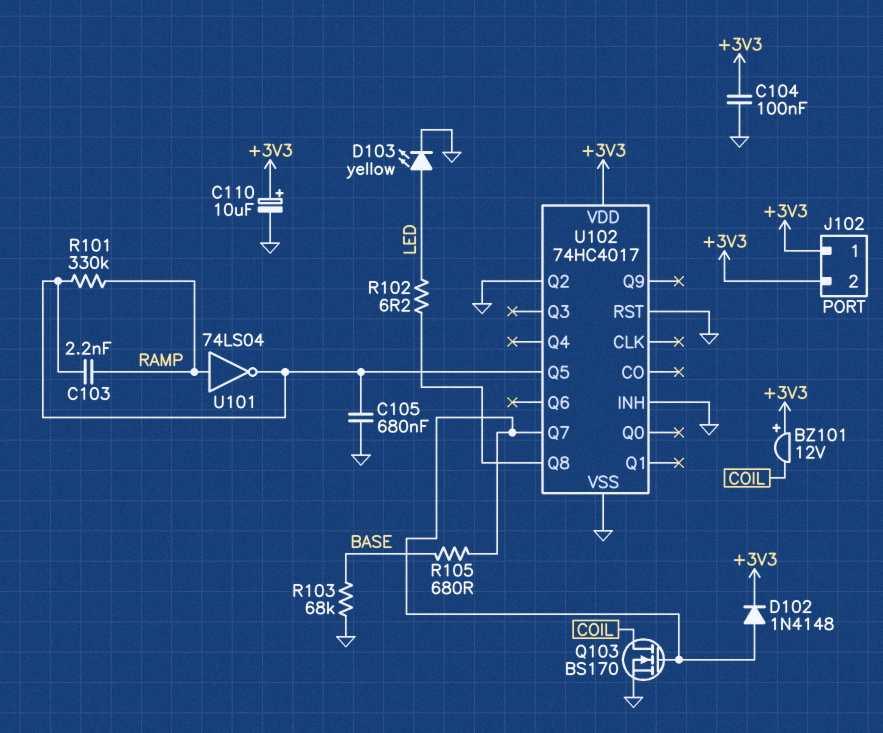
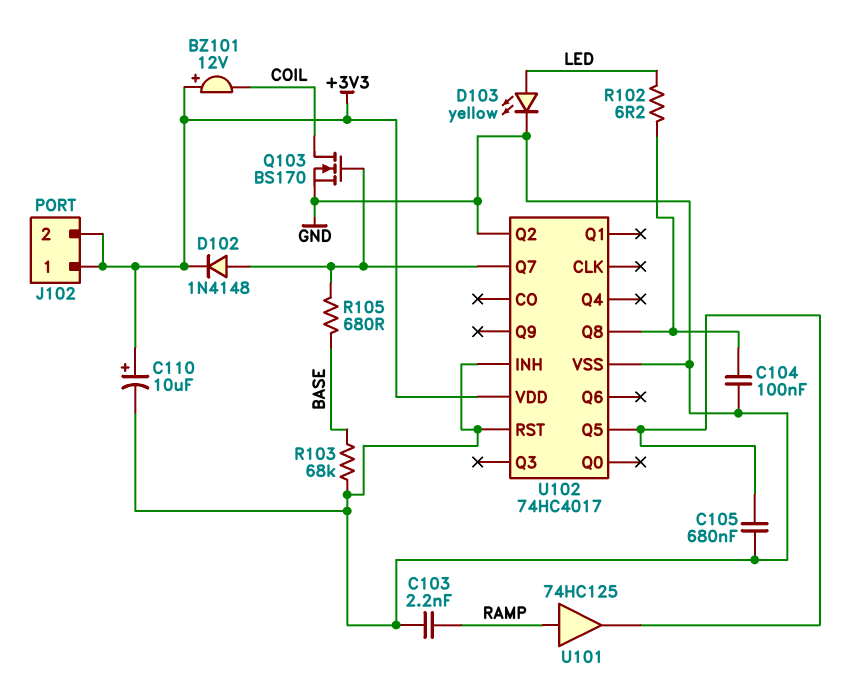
C103: 2.2nF (RAMP, U102/Q5) -> 2.2nF (GND, RAMP)
C104: 100nF (+3V3, GND) -> 100nF (GND, U102/Q8)
R101: 330k (RAMP, U102/Q5) -> none
U101: NOT 74LS04 (in RAMP, out U102/Q5) -> buffer 74HC125 (in RAMP, out U102/Q5)

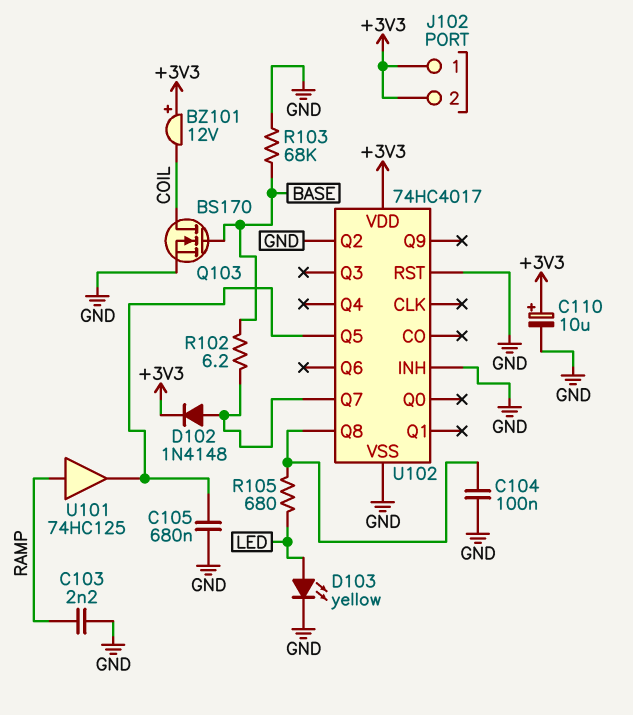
Q103: NMOS BS170 (G U102/Q7, D COIL, S GND) -> NMOS BS170 (G BASE, D COIL, S GND)
R102: 6.2 (LED, U102/Q8) -> 6.2 (BASE, U102/Q7)
R105: 680 (BASE, U102/Q7) -> 680 (LED, U102/Q8)

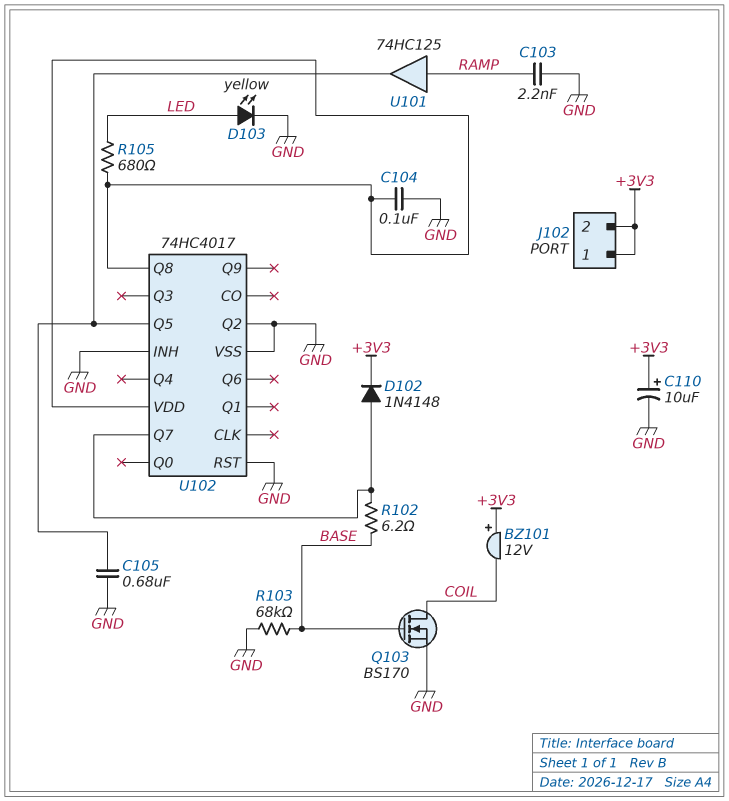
U102 pin VDD: +3V3 -> U102/Q8

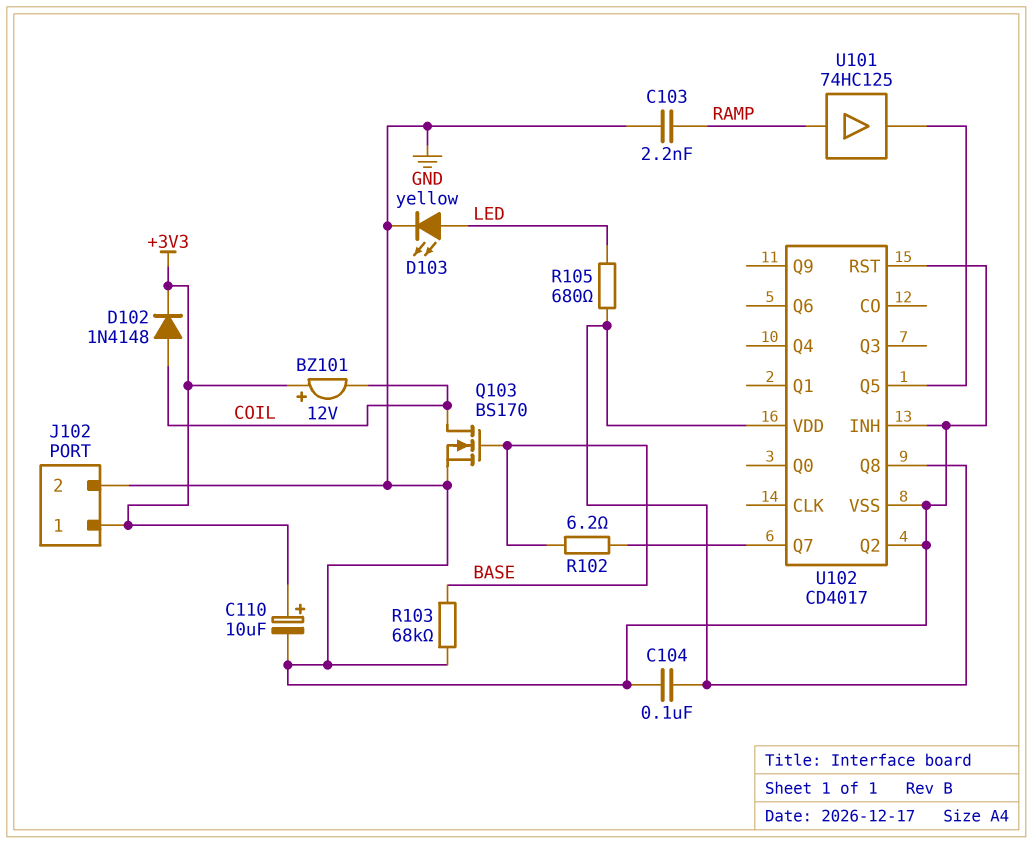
C105: 680nF (GND, U102/Q5) -> none
D102: diode 1N4148 (A U102/Q7, K +3V3) -> diode 1N4148 (A COIL, K +3V3)
J102 pin 2: +3V3 -> GND
U102: 74HC4017 -> CD4017

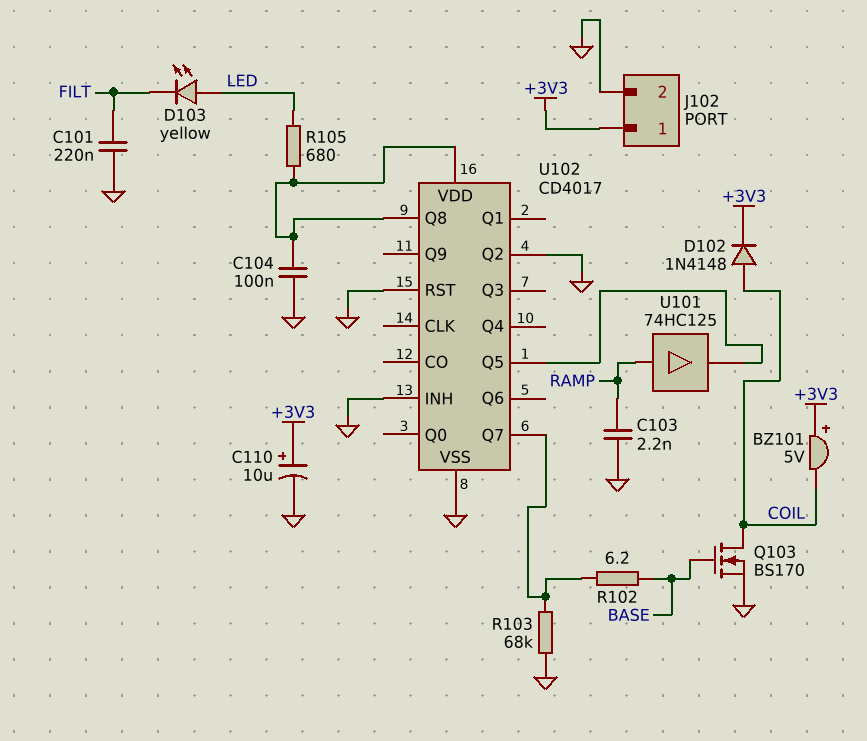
BZ101: buzzer 12V (plus +3V3, minus COIL) -> buzzer 5V (plus +3V3, minus COIL)
C101: none -> 220nF (FILT, GND)
D103: LED yellow (A LED, K GND) -> LED yellow (A LED, K FILT)
R103: 68k (BASE, GND) -> 68k (GND, U102/Q7)

